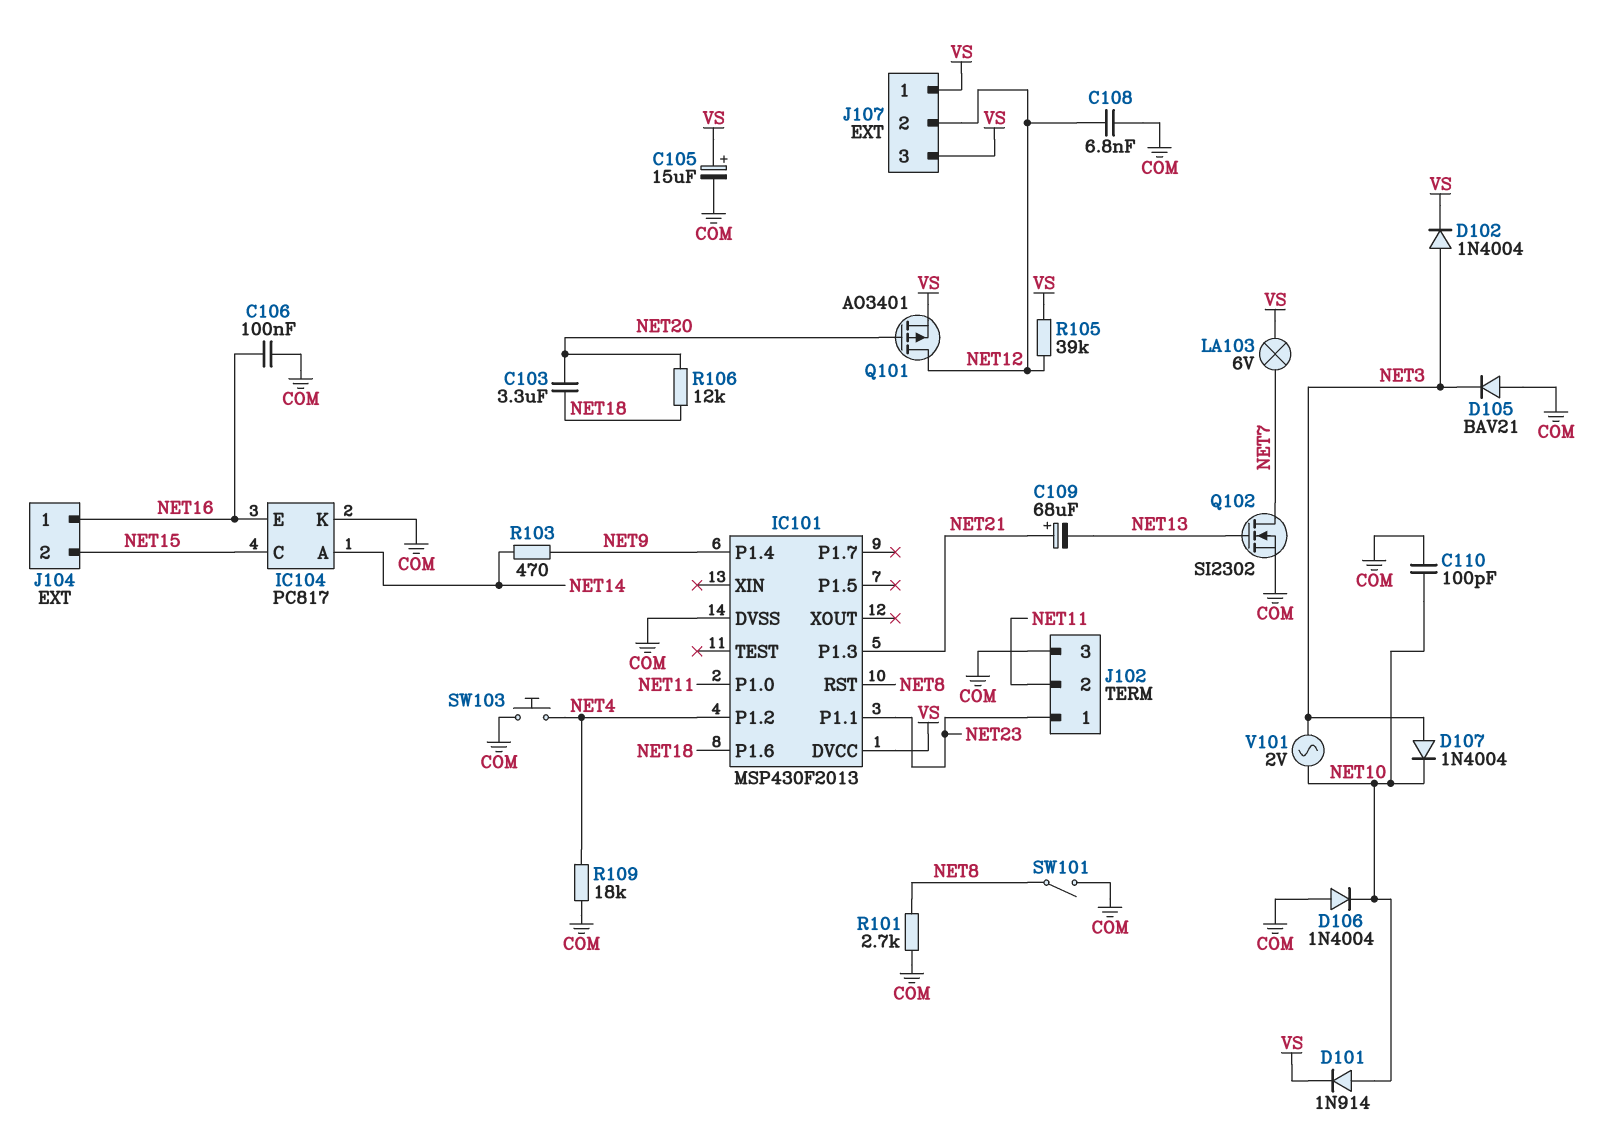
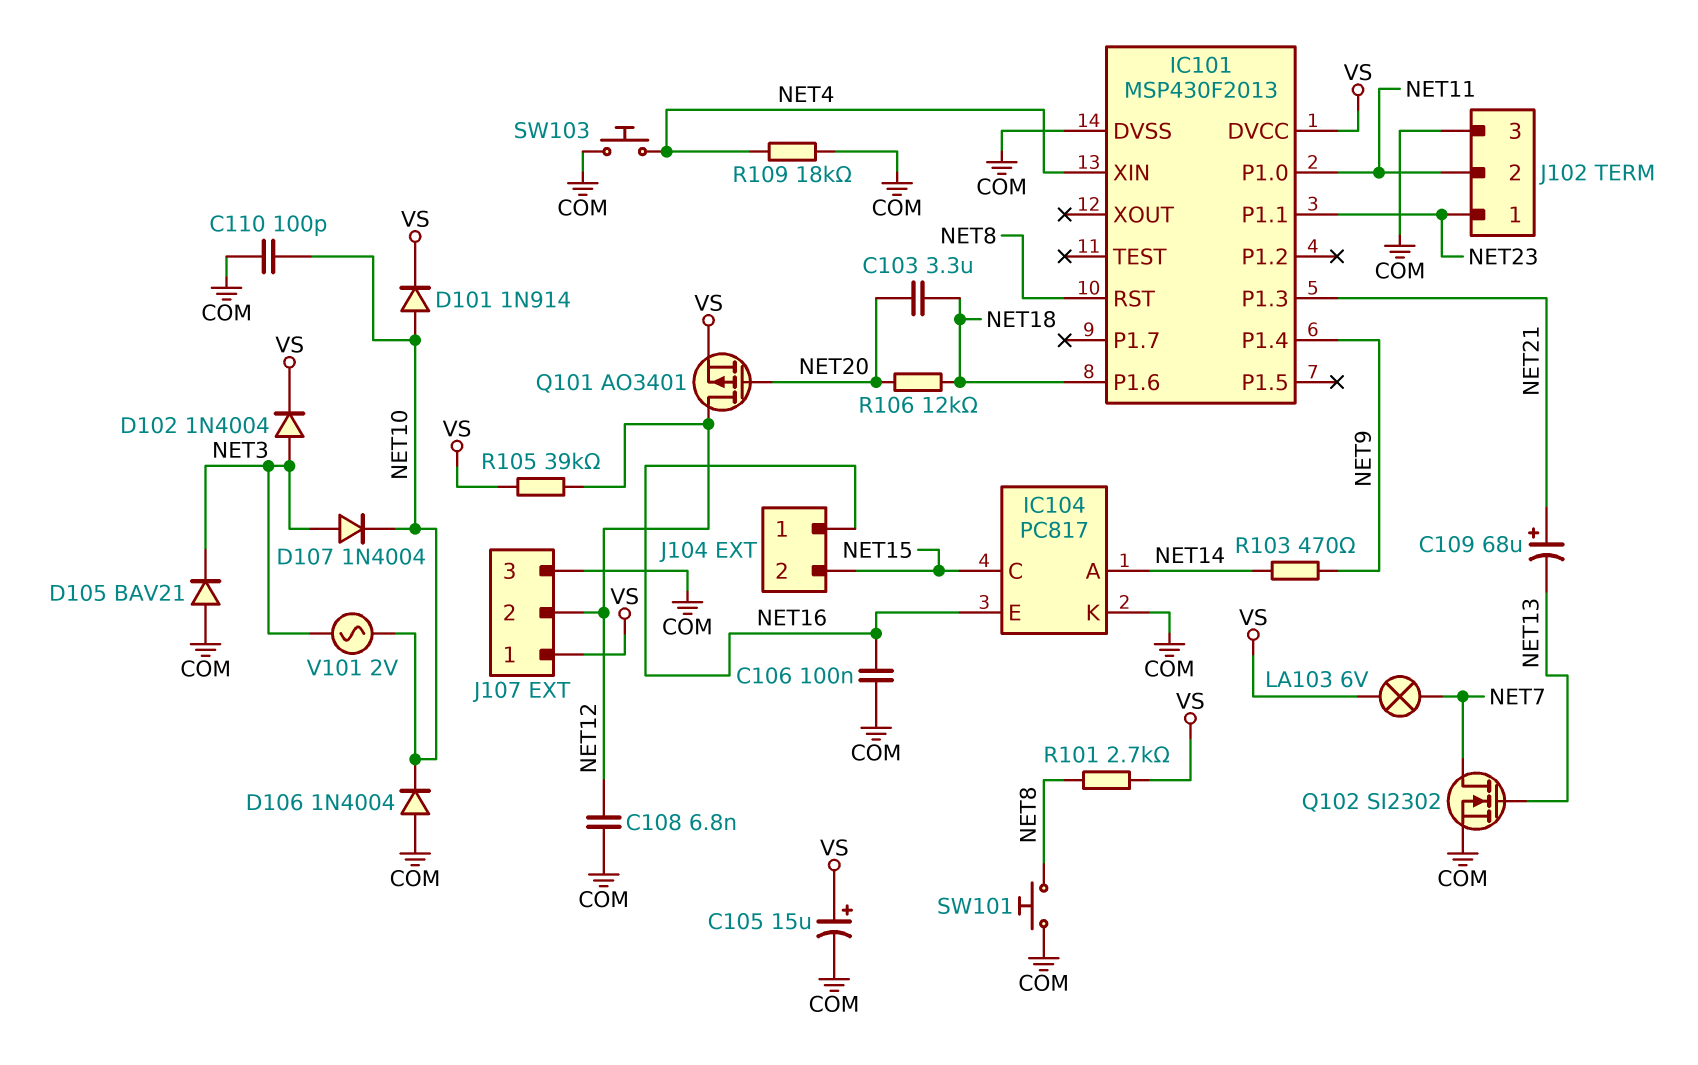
IC101 pin P1.2: NET4 -> none
IC101 pin XIN: none -> NET4
J107 pin 3: VS -> COM
R101: 2.7k (COM, NET8) -> 2.7k (NET8, VS)
SW101: switch (COM, NET8) -> button (COM, NET8)

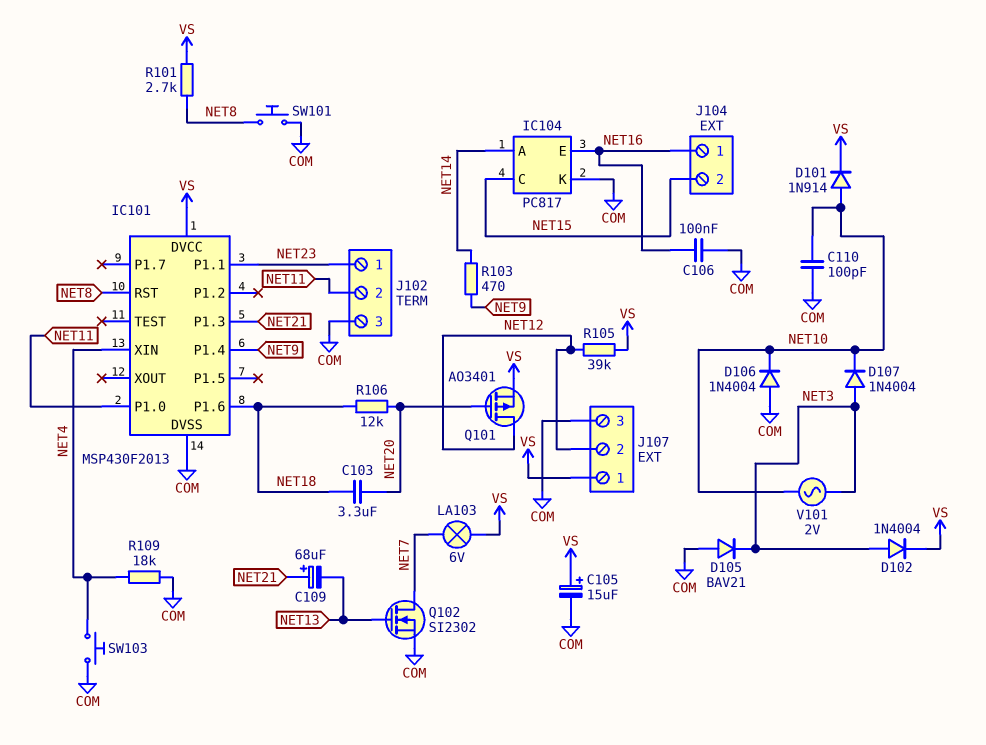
C108: 6.8nF (COM, NET12) -> none

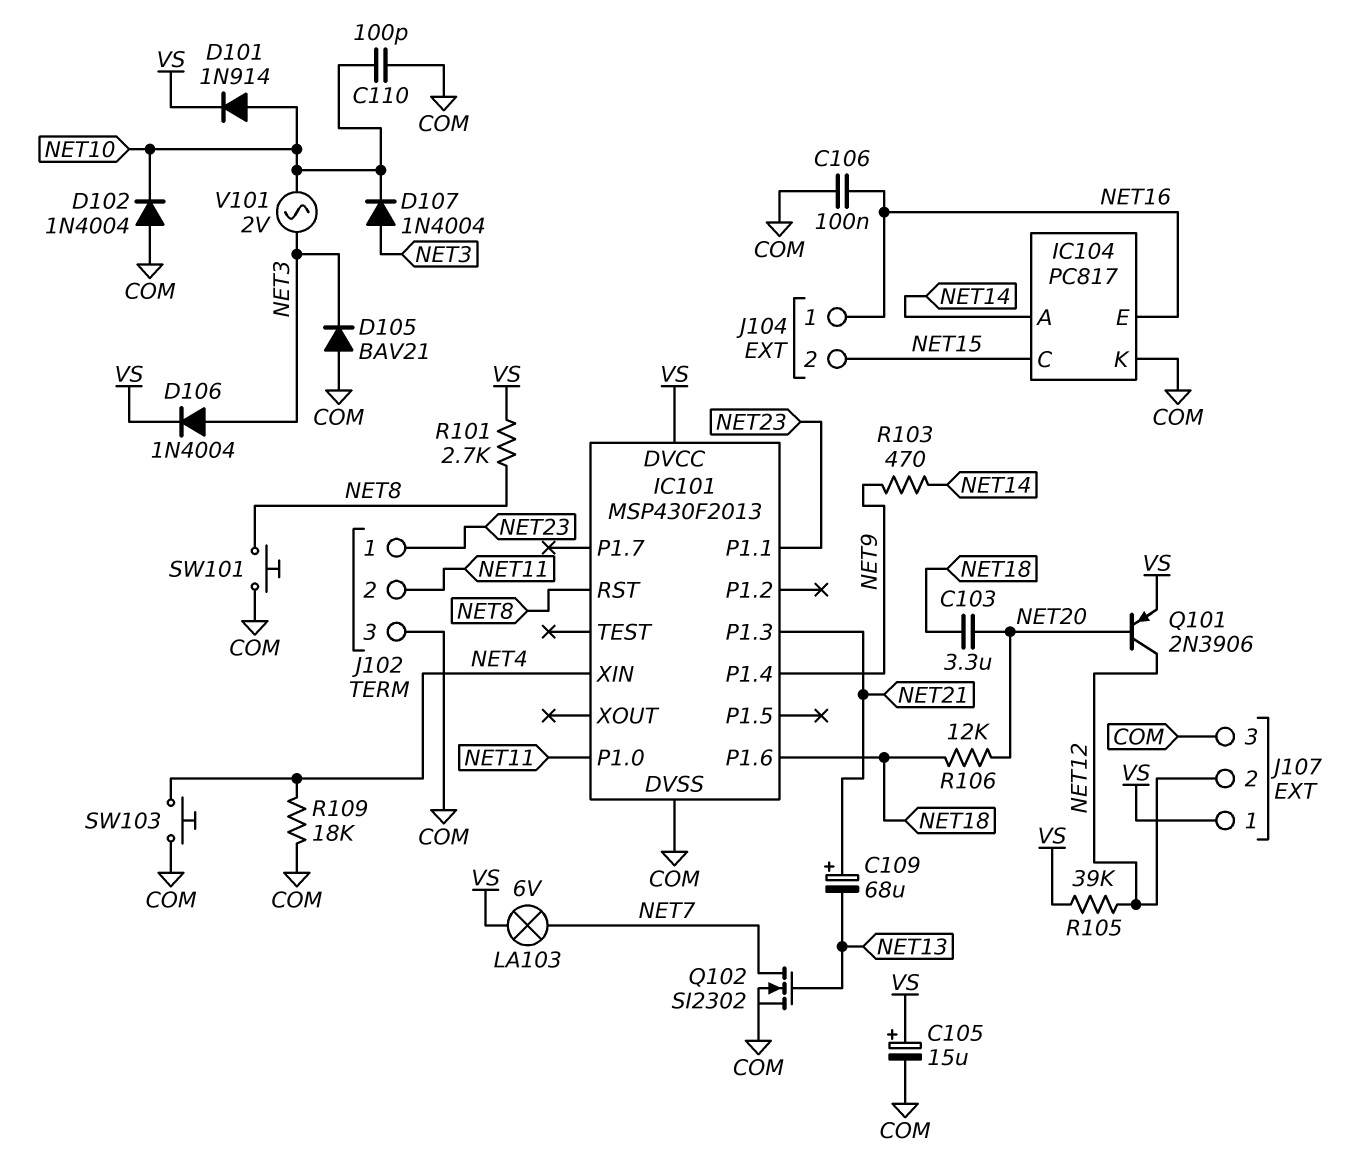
D102: diode 1N4004 (A NET3, K VS) -> diode 1N4004 (A COM, K NET10)
D106: diode 1N4004 (A COM, K NET10) -> diode 1N4004 (A NET3, K VS)
Q101: PMOS AO3401 (G NET20, D NET12, S VS) -> PNP 2N3906 (B NET20, C NET12, E VS)

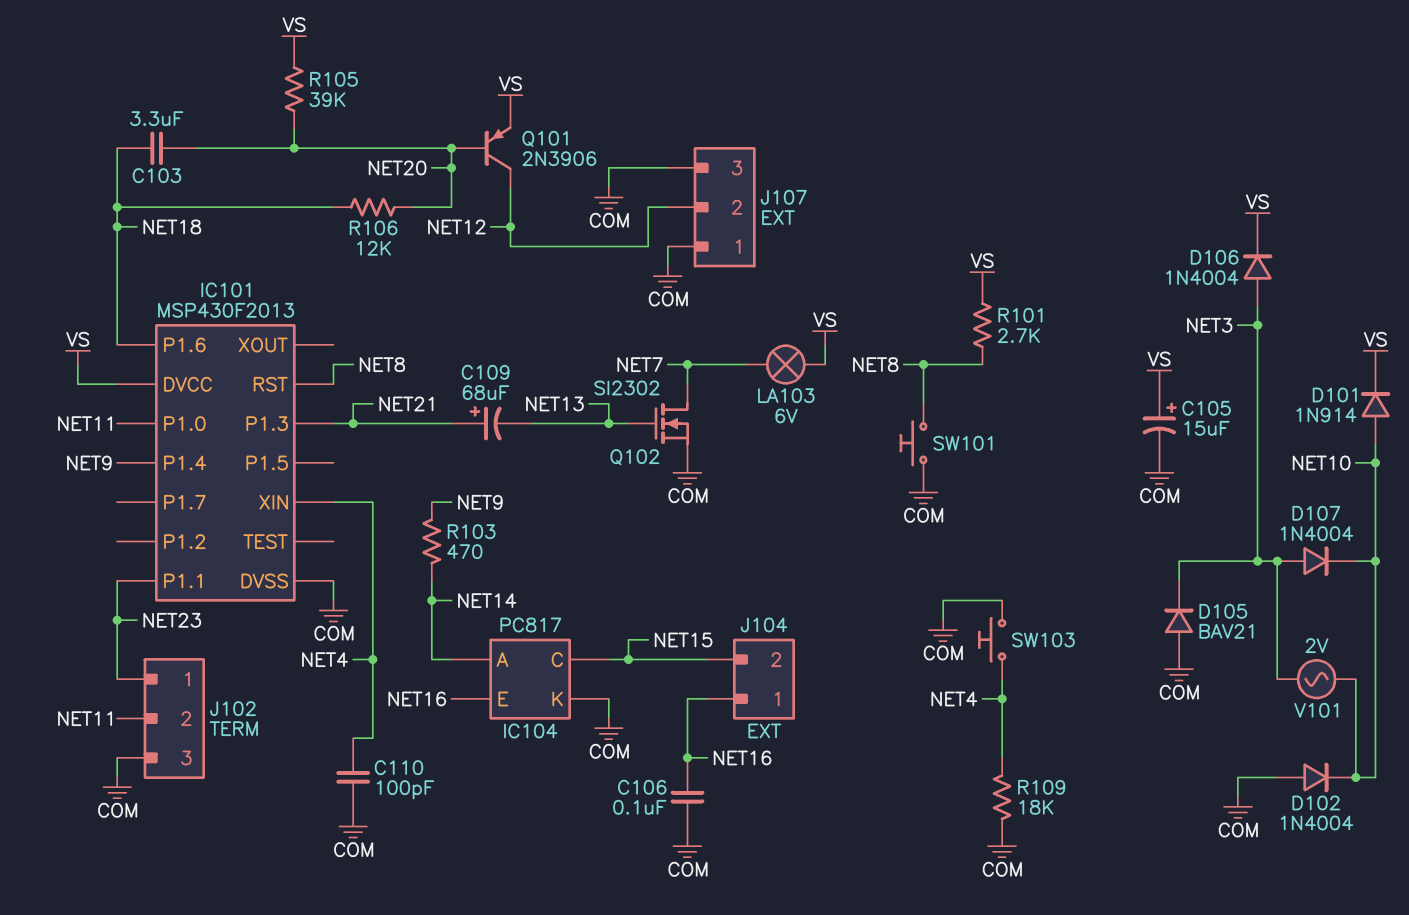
C110: 100pF (COM, NET10) -> 100pF (COM, NET4)
J107 pin 1: VS -> COM
R105: 39k (NET12, VS) -> 39k (NET20, VS)

